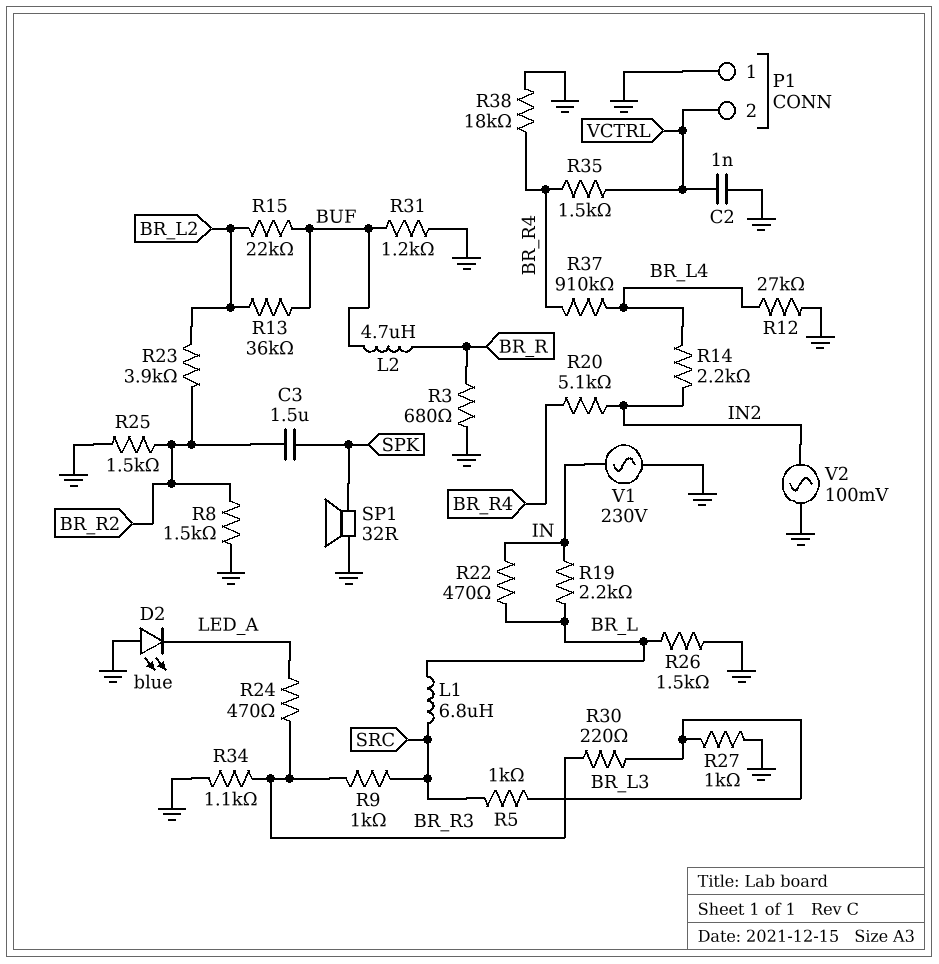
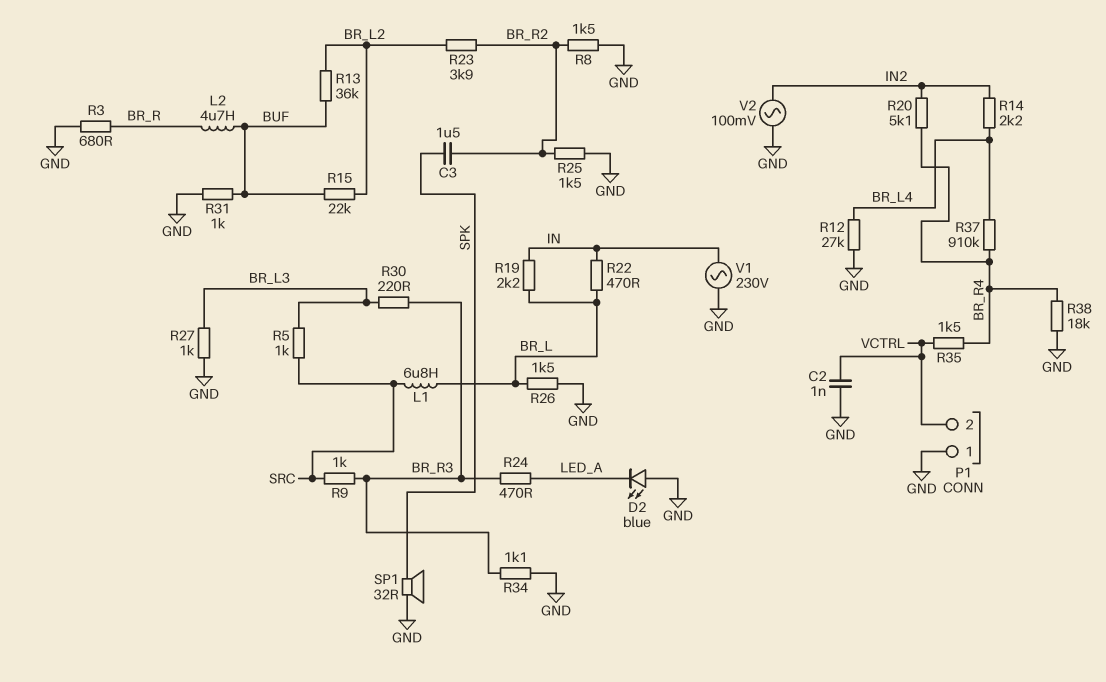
R31: 1.2k (BUF, GND) -> 1k (BUF, GND)

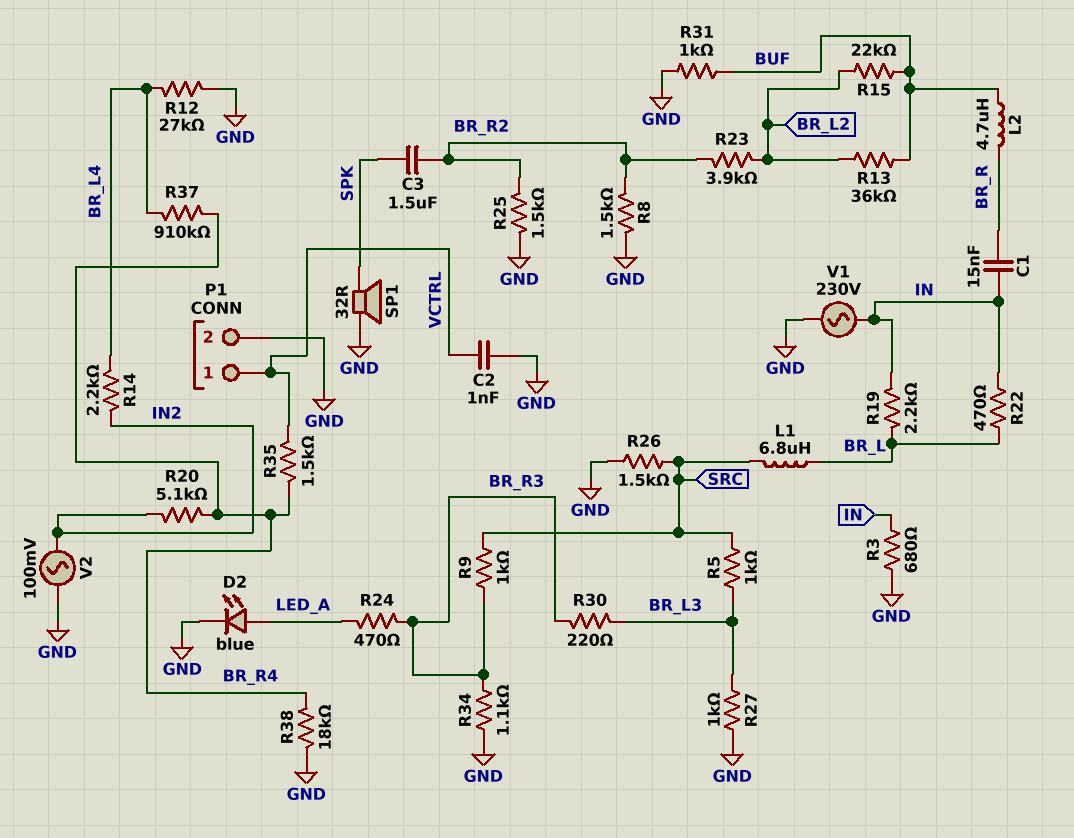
C1: none -> 15nF (BR_R, IN)
D2: LED blue (A GND, K LED_A) -> LED blue (A LED_A, K GND)
P1 pin 1: GND -> VCTRL
P1 pin 2: VCTRL -> GND
R3: 680 (BR_R, GND) -> 680 (GND, IN)
R26: 1.5k (BR_L, GND) -> 1.5k (GND, SRC)

